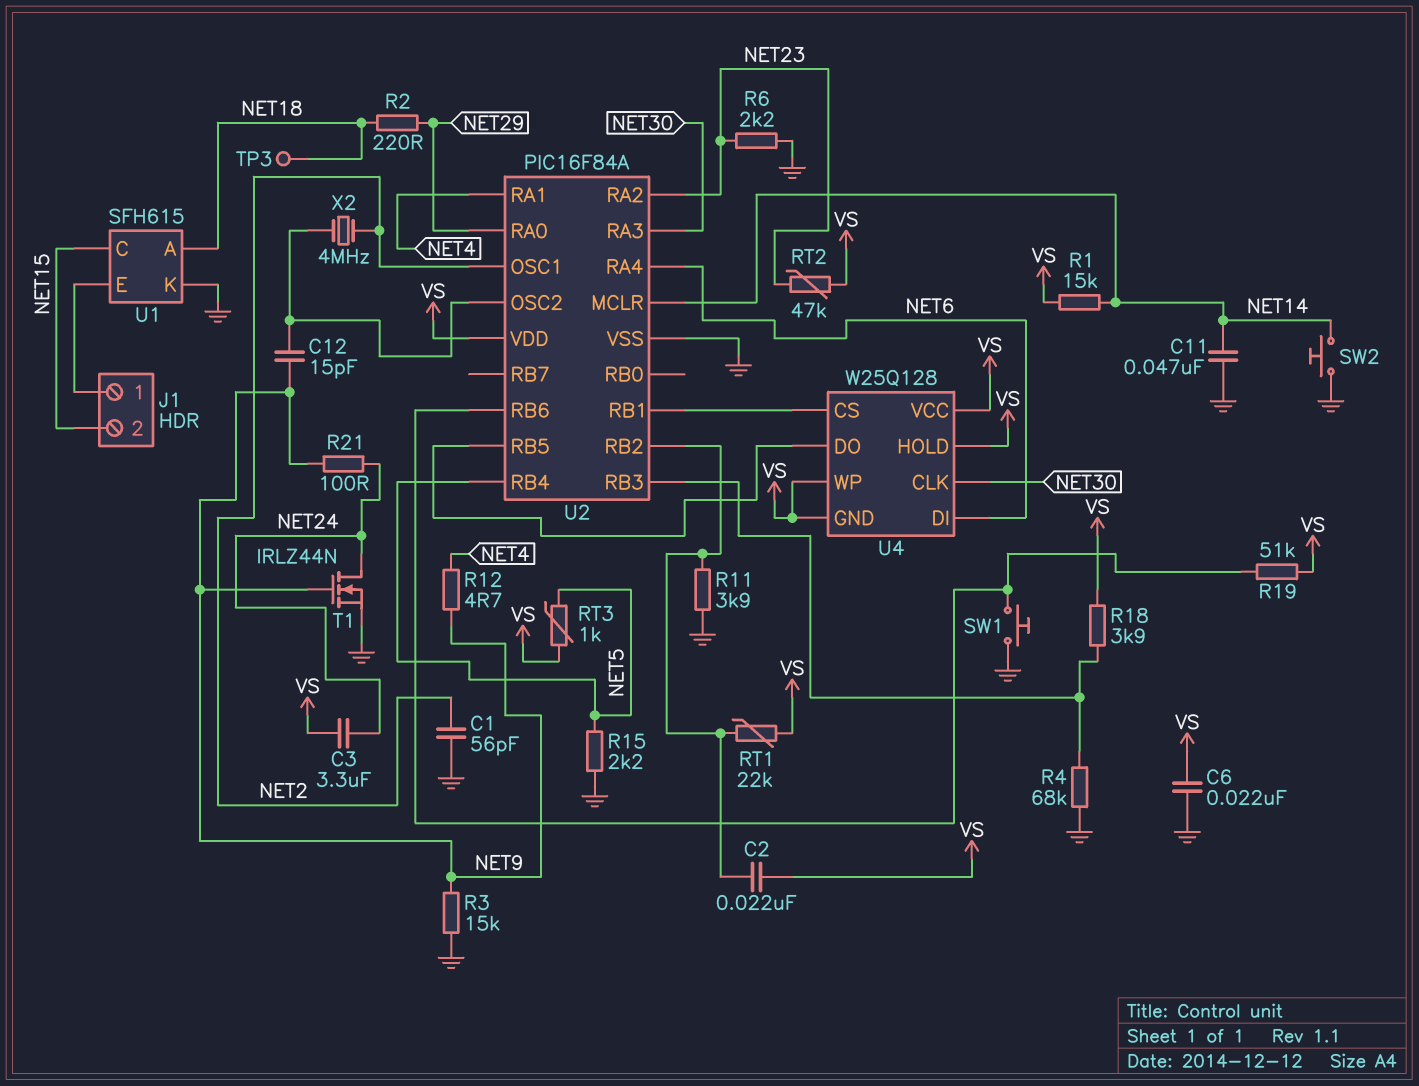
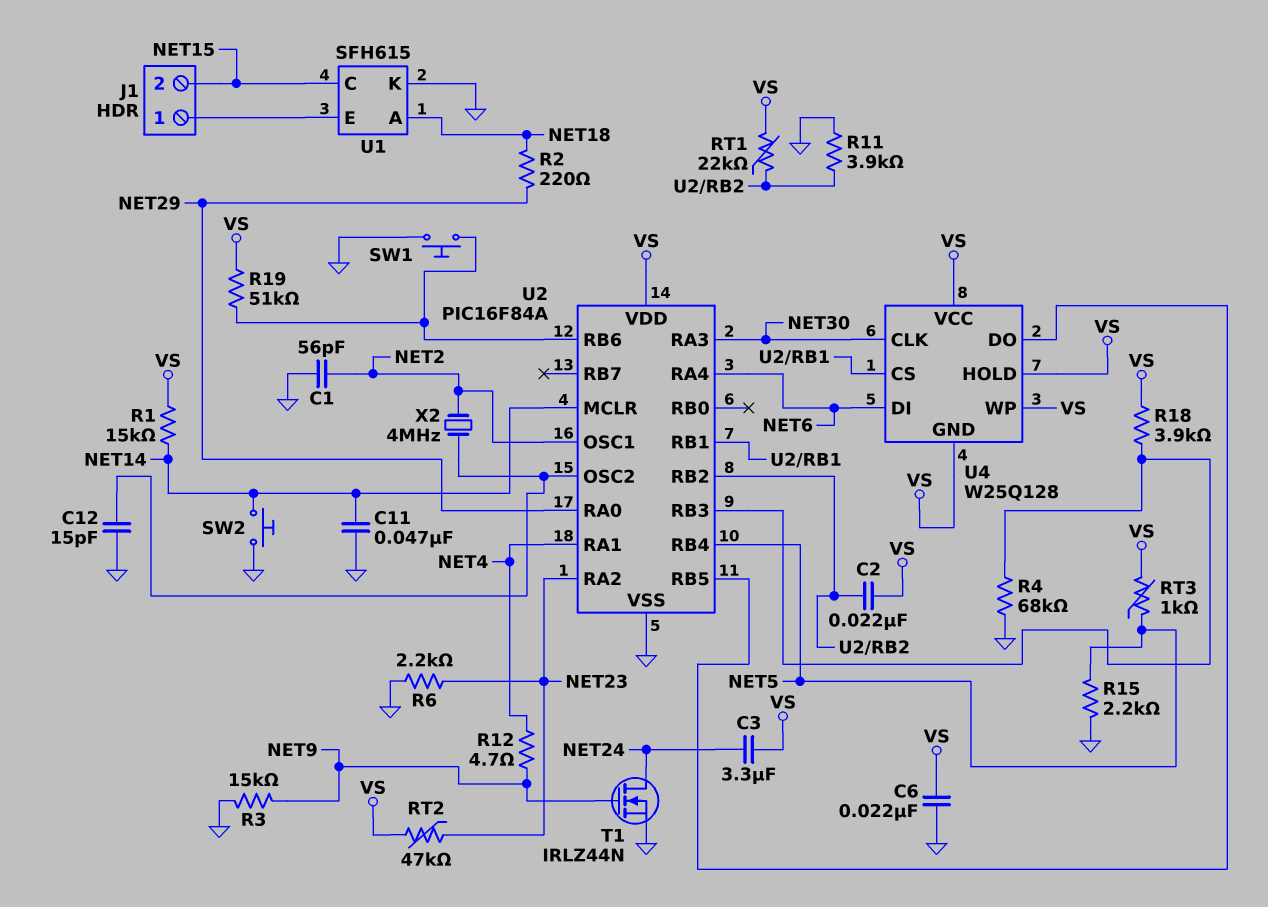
C12: 15pF (NET9, U2/OSC2) -> 15pF (GND, U2/OSC2)
R21: 100 (NET9, NET24) -> none
TP3: test point (NET18) -> none

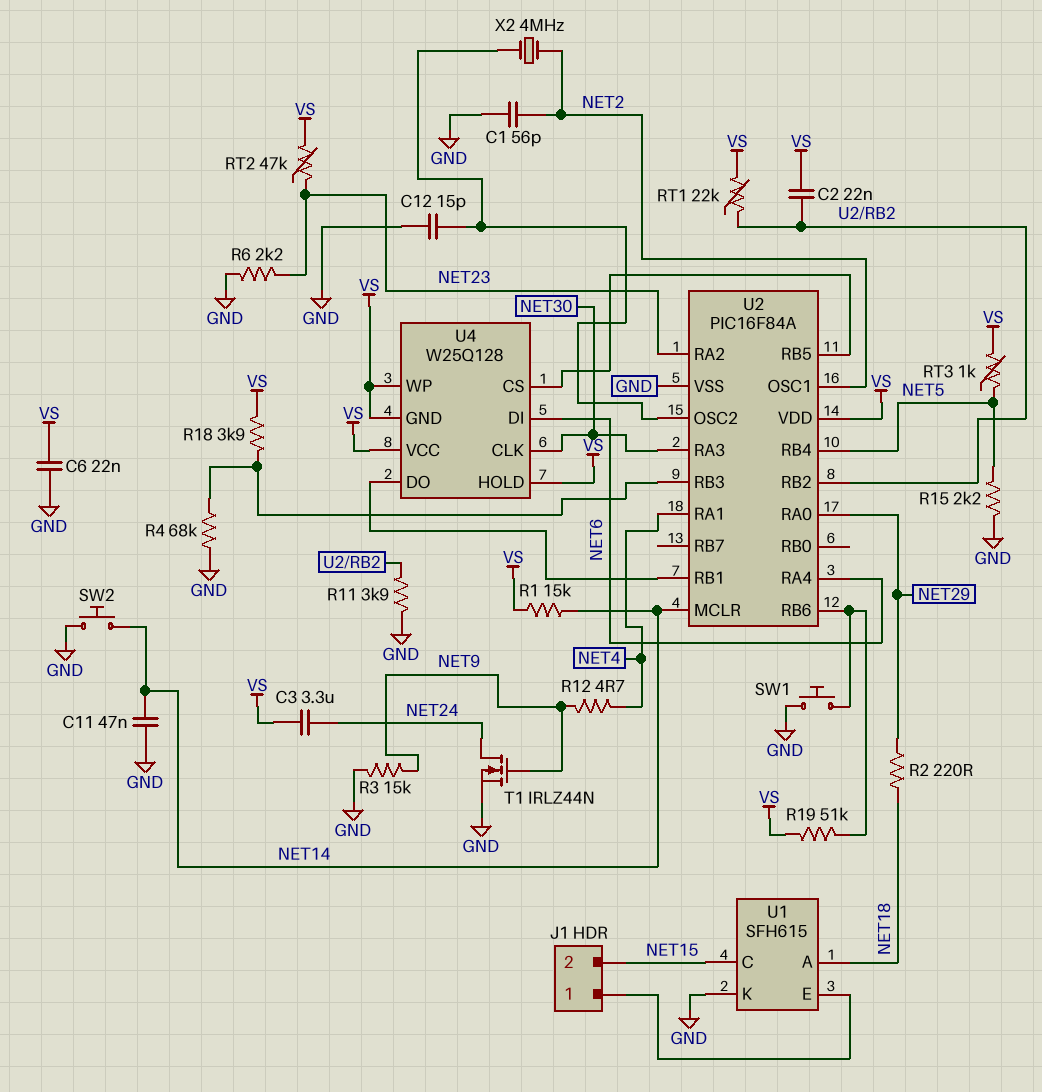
U4 pin CS: U2/RB1 -> U2/RB5
U4 pin DO: U2/RB5 -> U2/RB1

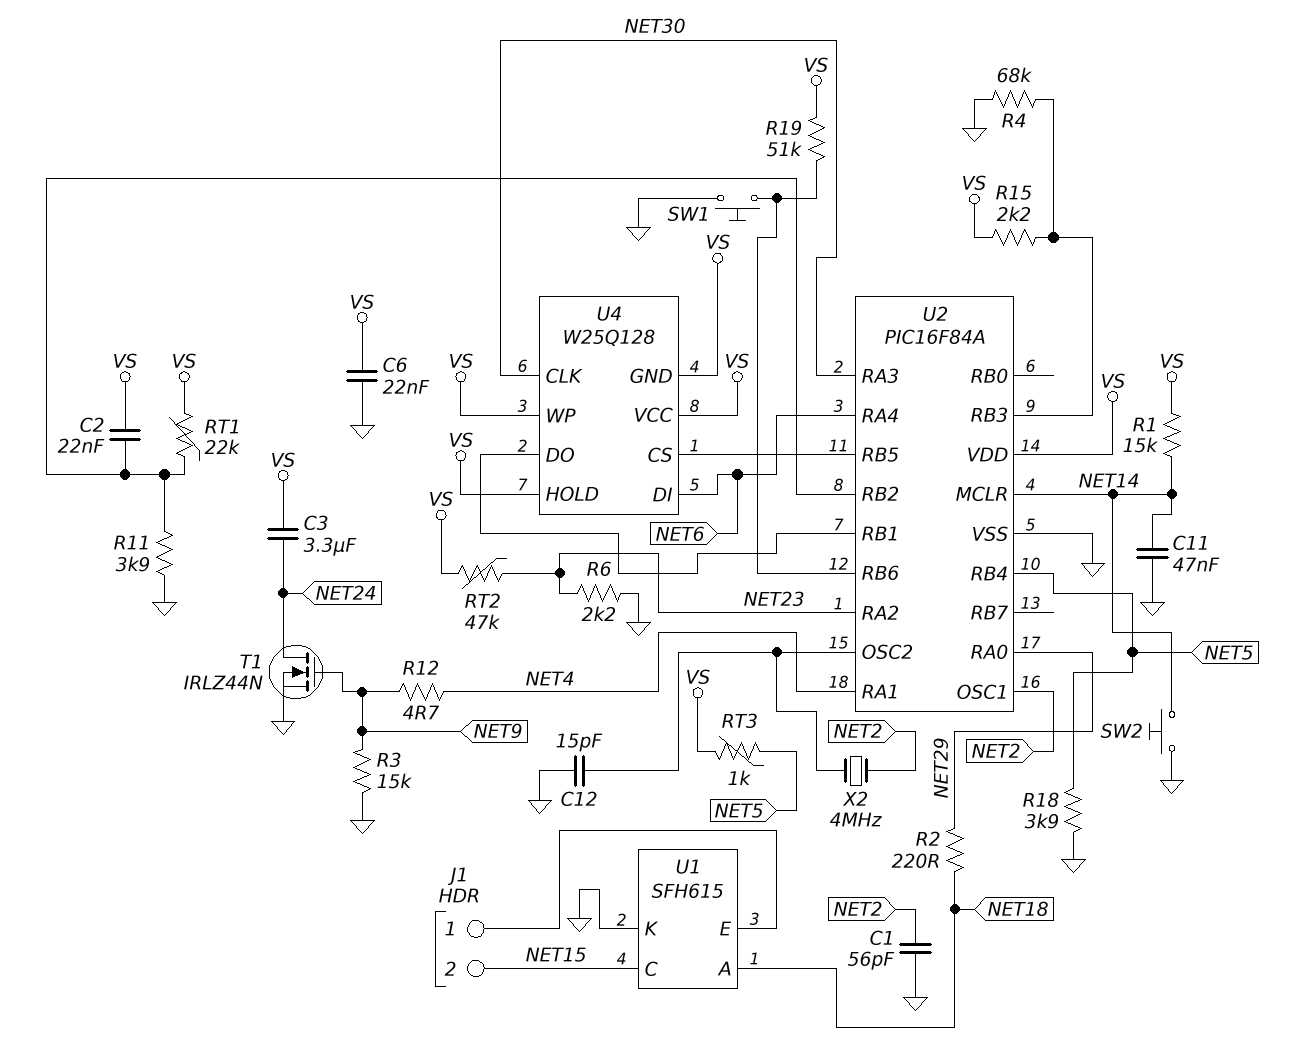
R15: 2.2k (GND, NET5) -> 2.2k (U2/RB3, VS)
R18: 3.9k (U2/RB3, VS) -> 3.9k (GND, NET5)

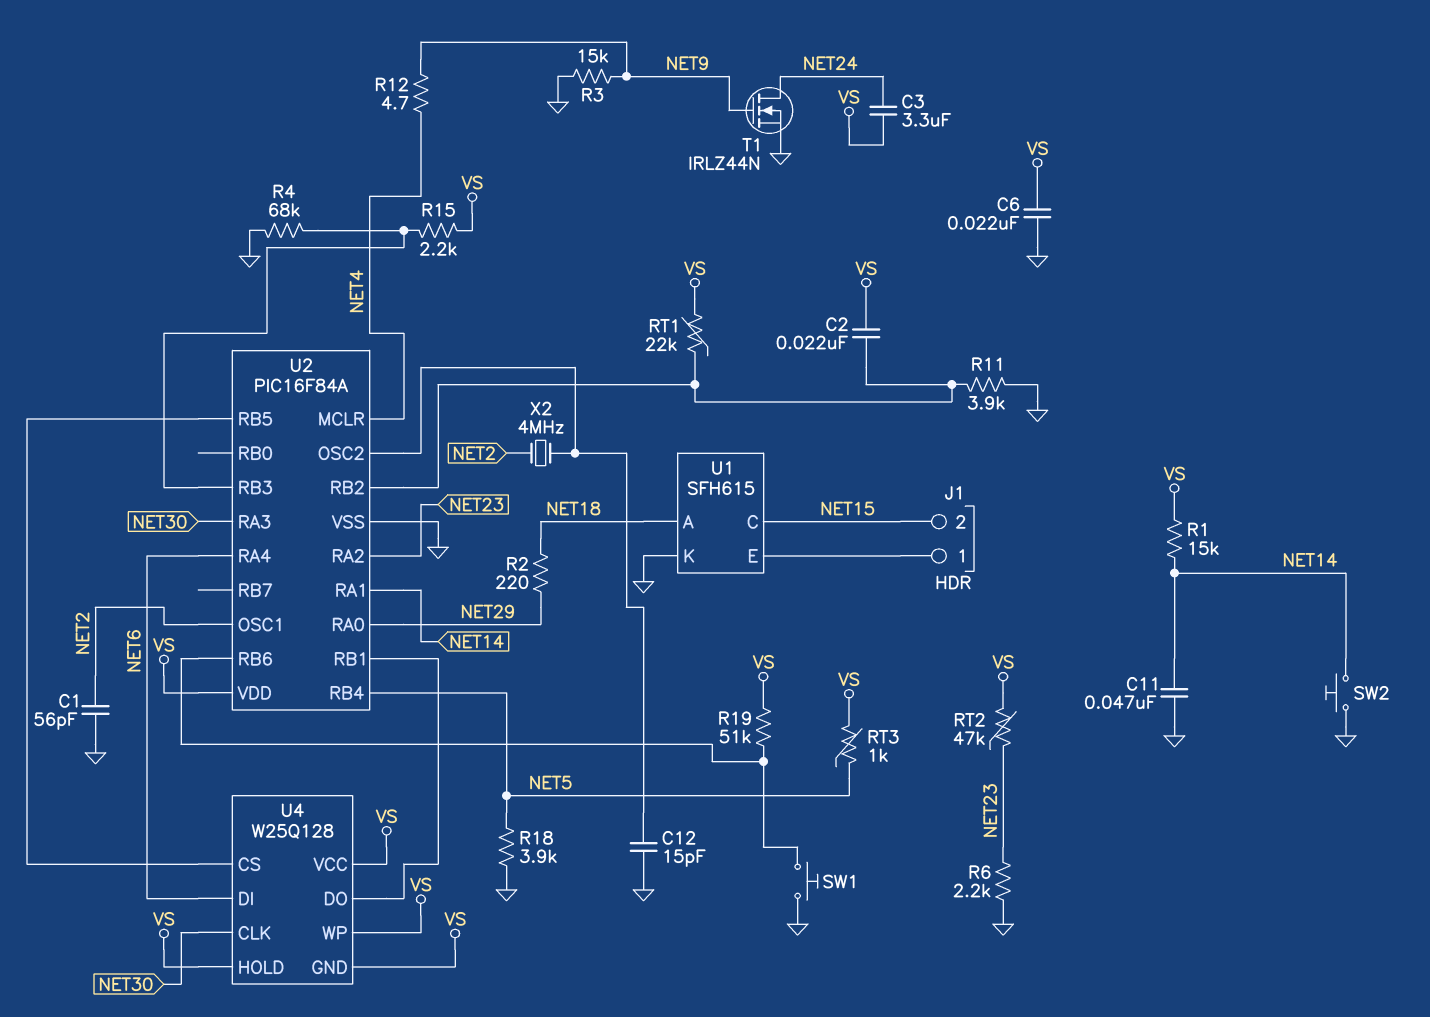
U2 pin MCLR: NET14 -> NET4
U2 pin RA1: NET4 -> NET14

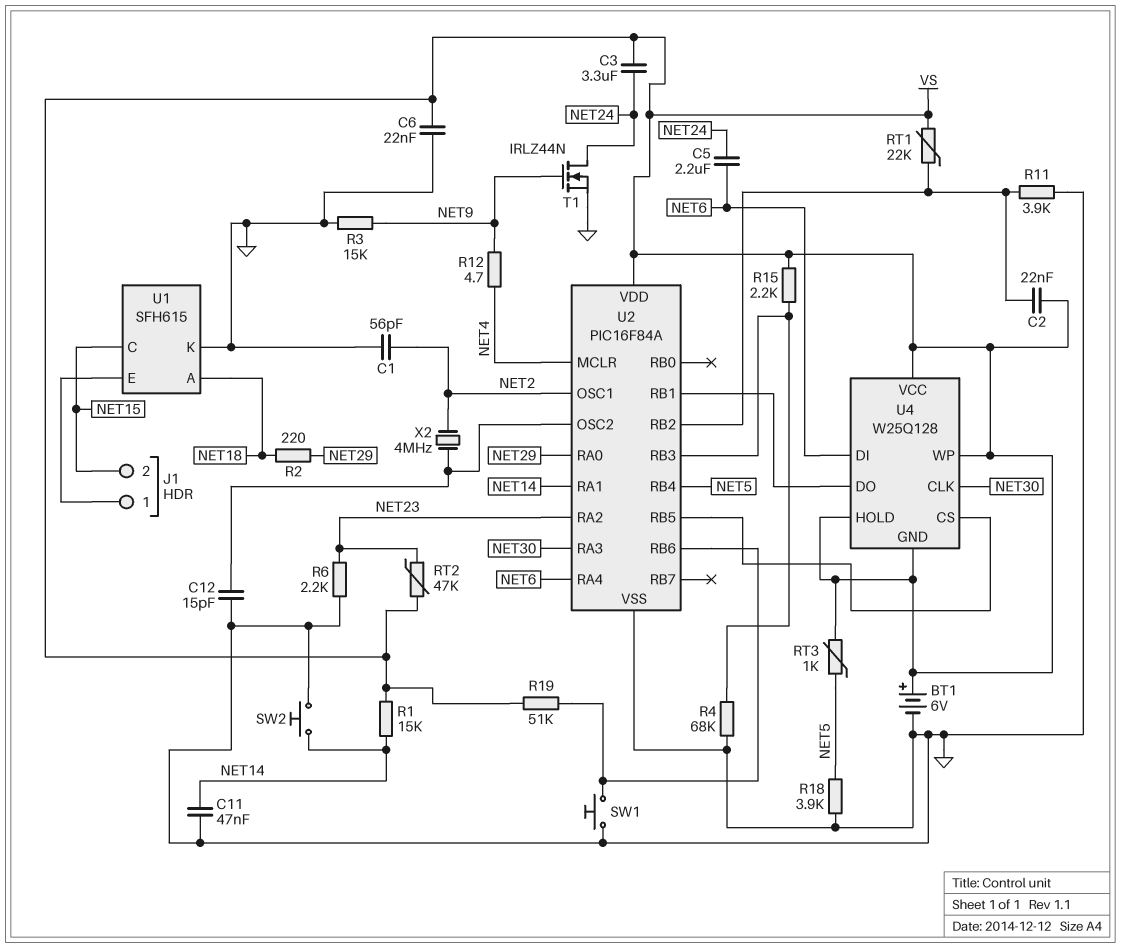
BT1: none -> 6V (plus VS, minus GND)
C5: none -> 2.2uF (NET6, NET24)

